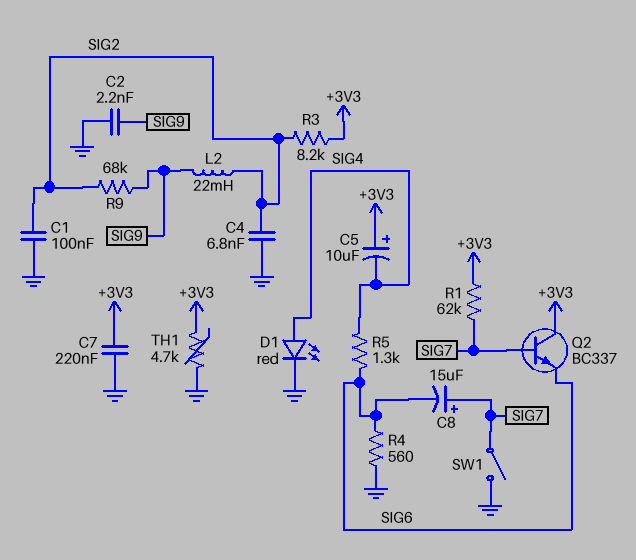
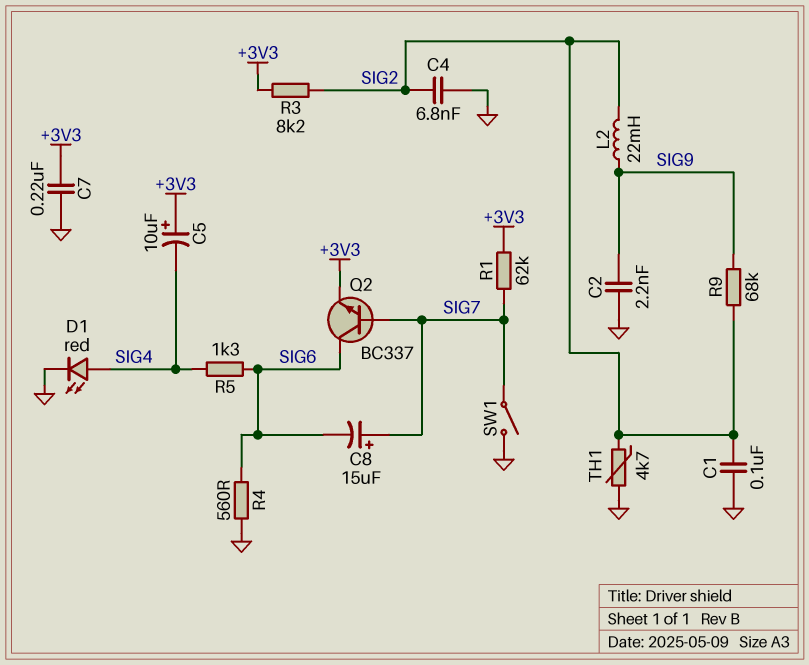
Q2: NPN BC337 (B SIG7, C +3V3, E SIG6) -> NPN BC337 (B SIG7, C SIG6, E +3V3)
TH1: 4.7k (+3V3, GND) -> 4.7k (GND, SIG2)

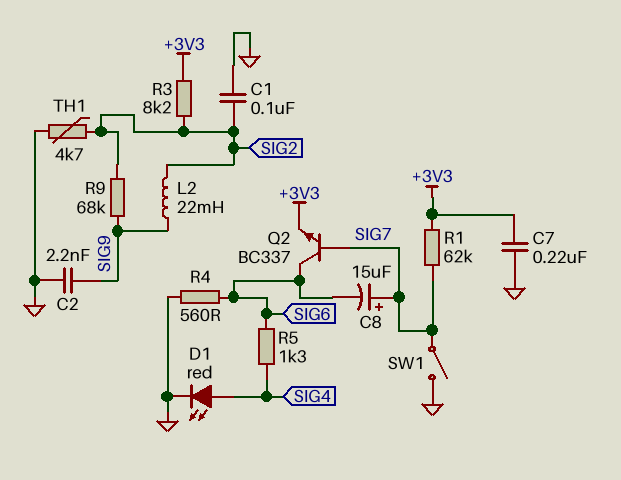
C4: 6.8nF (GND, SIG2) -> none
C5: 10uF (plus +3V3, minus SIG4) -> none

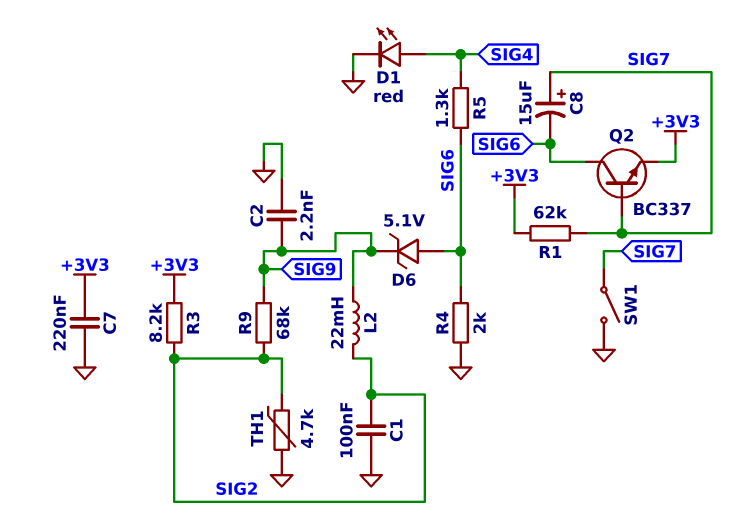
D6: none -> zener 5.1V (A SIG6, K SIG9)
R4: 560 (GND, SIG6) -> 2k (GND, SIG6)

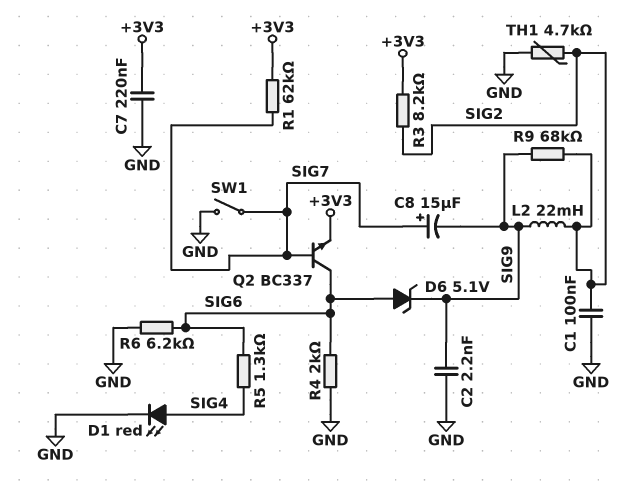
C8: 15uF (plus SIG7, minus SIG6) -> 15uF (plus SIG7, minus SIG9)
R6: none -> 6.2k (GND, SIG6)

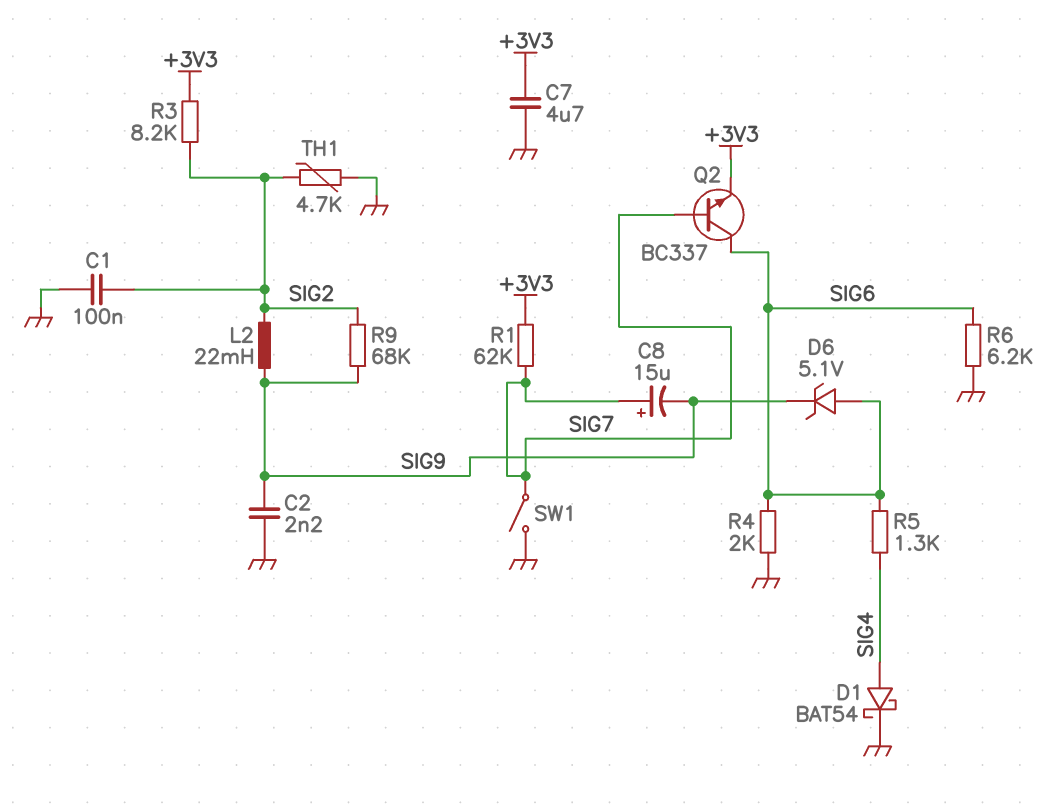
C7: 220nF (+3V3, GND) -> 4.7uF (+3V3, GND)
D1: LED red (A SIG4, K GND) -> schottky BAT54 (A SIG4, K GND)

